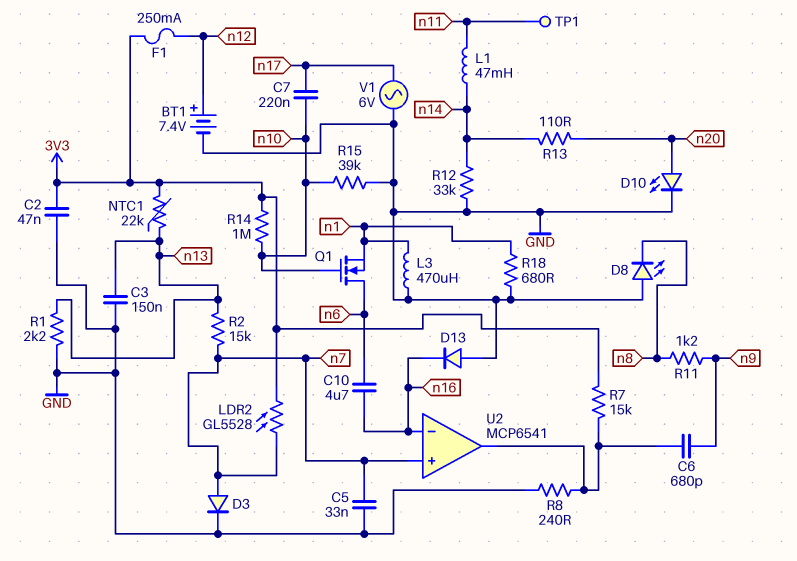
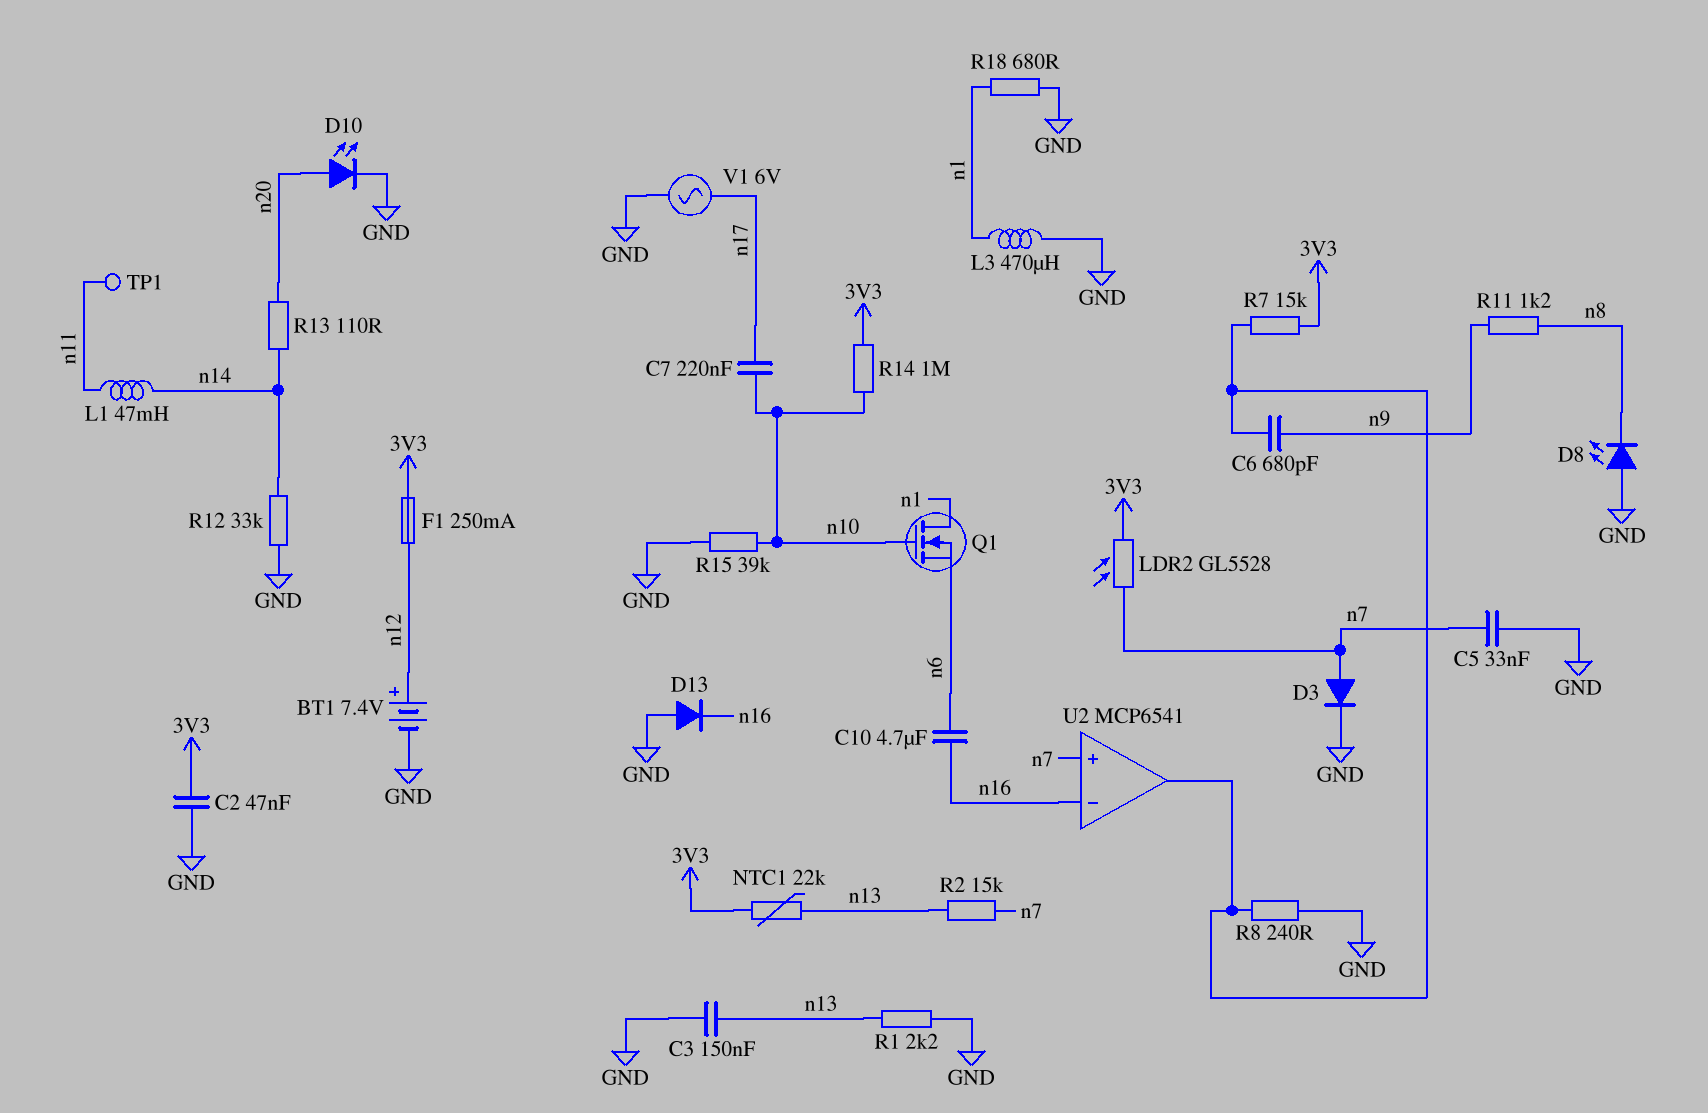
Q1: NMOS (G n10, D n6, S n1) -> NMOS (G n10, D n1, S n6)

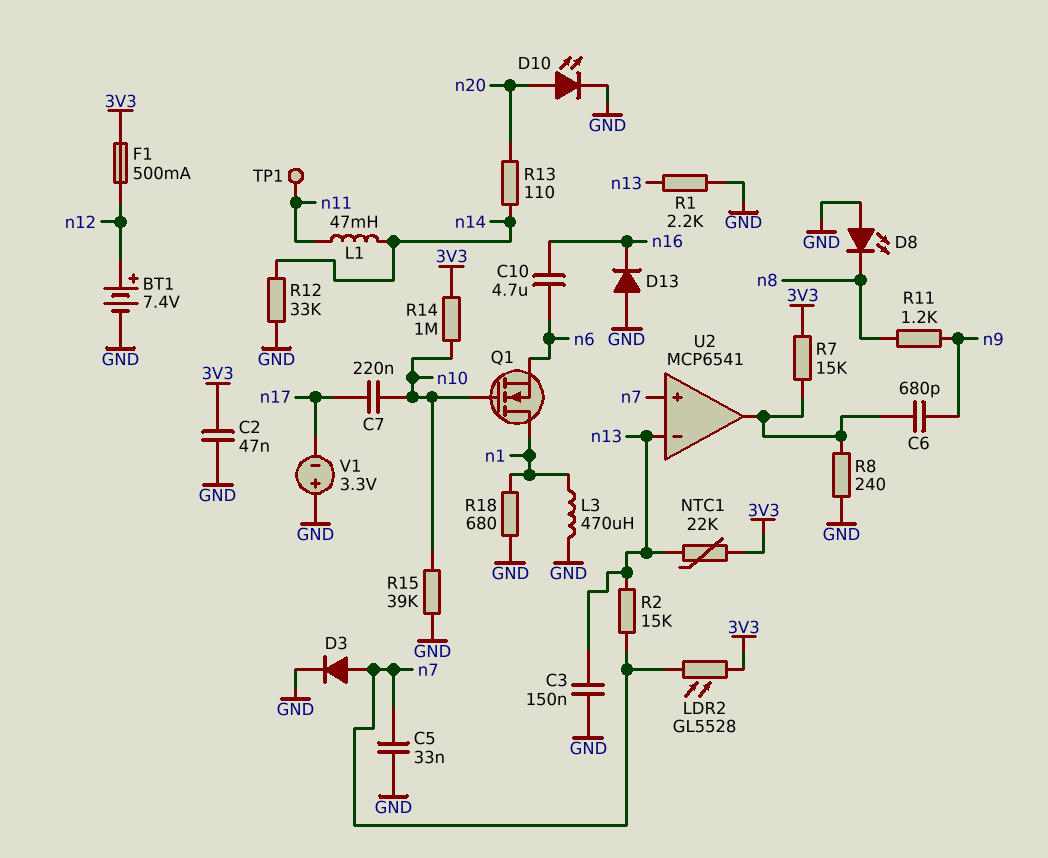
F1: 250mA (3V3, n12) -> 500mA (3V3, n12)
U2 pin in-: n16 -> n13
V1: AC 6V (GND, n17) -> 3.3V (plus GND, minus n17)

